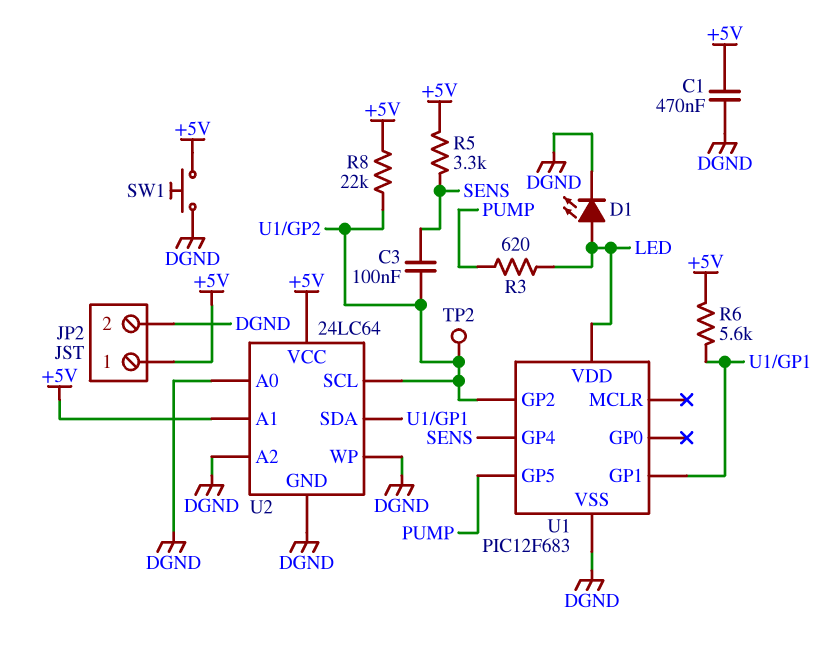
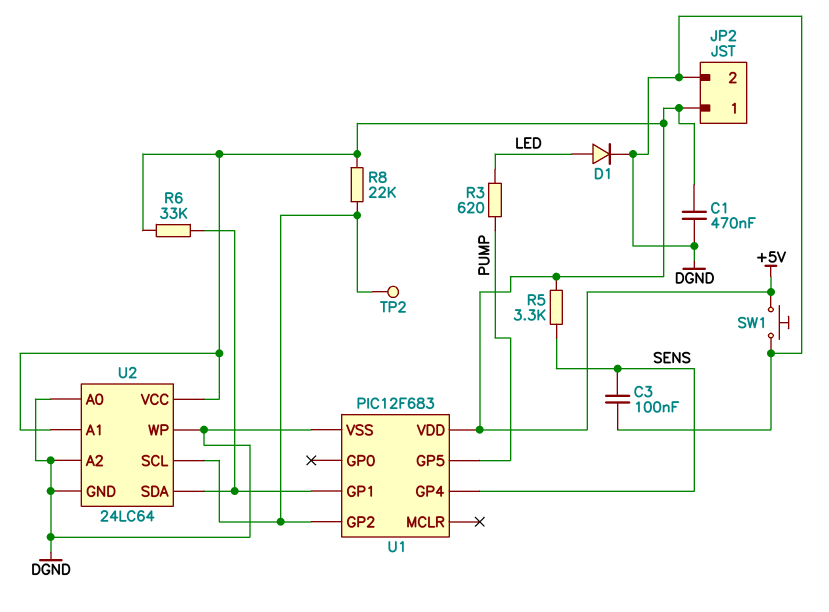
C3: 100nF (SENS, U1/GP2) -> 100nF (DGND, SENS)
D1: LED (A LED, K DGND) -> diode (A LED, K DGND)
R6: 5.6k (+5V, U1/GP1) -> 33k (+5V, U1/GP1)
U1 pin VDD: LED -> +5V

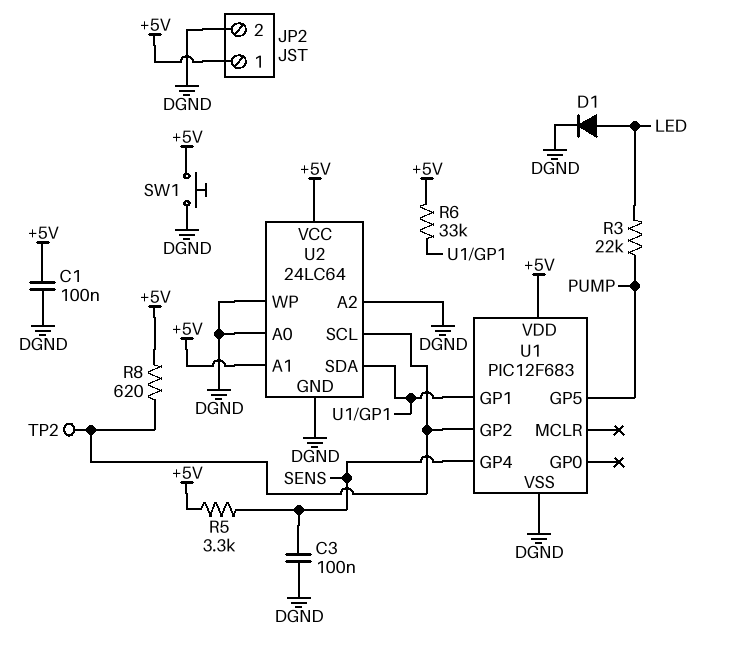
C1: 470nF (+5V, DGND) -> 100nF (+5V, DGND)
R3: 620 (LED, PUMP) -> 22k (LED, PUMP)
R8: 22k (+5V, U1/GP2) -> 620 (+5V, U1/GP2)

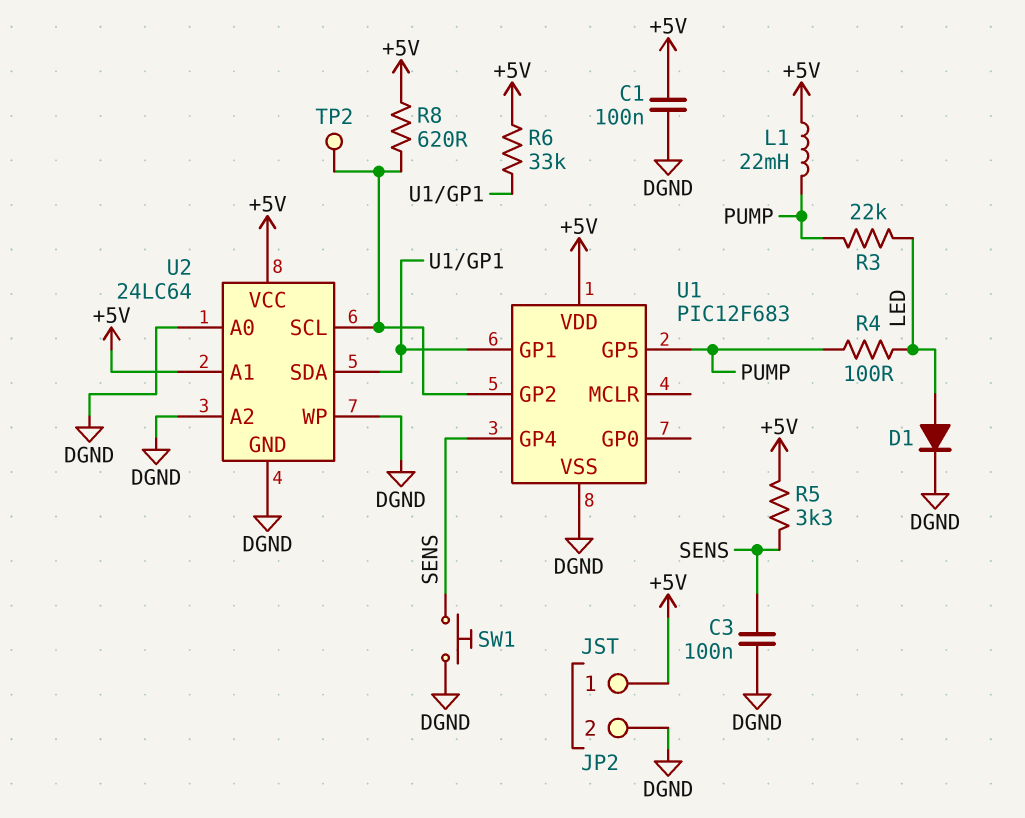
L1: none -> 22mH (+5V, PUMP)
R4: none -> 100 (LED, PUMP)
SW1: button (+5V, DGND) -> button (DGND, SENS)

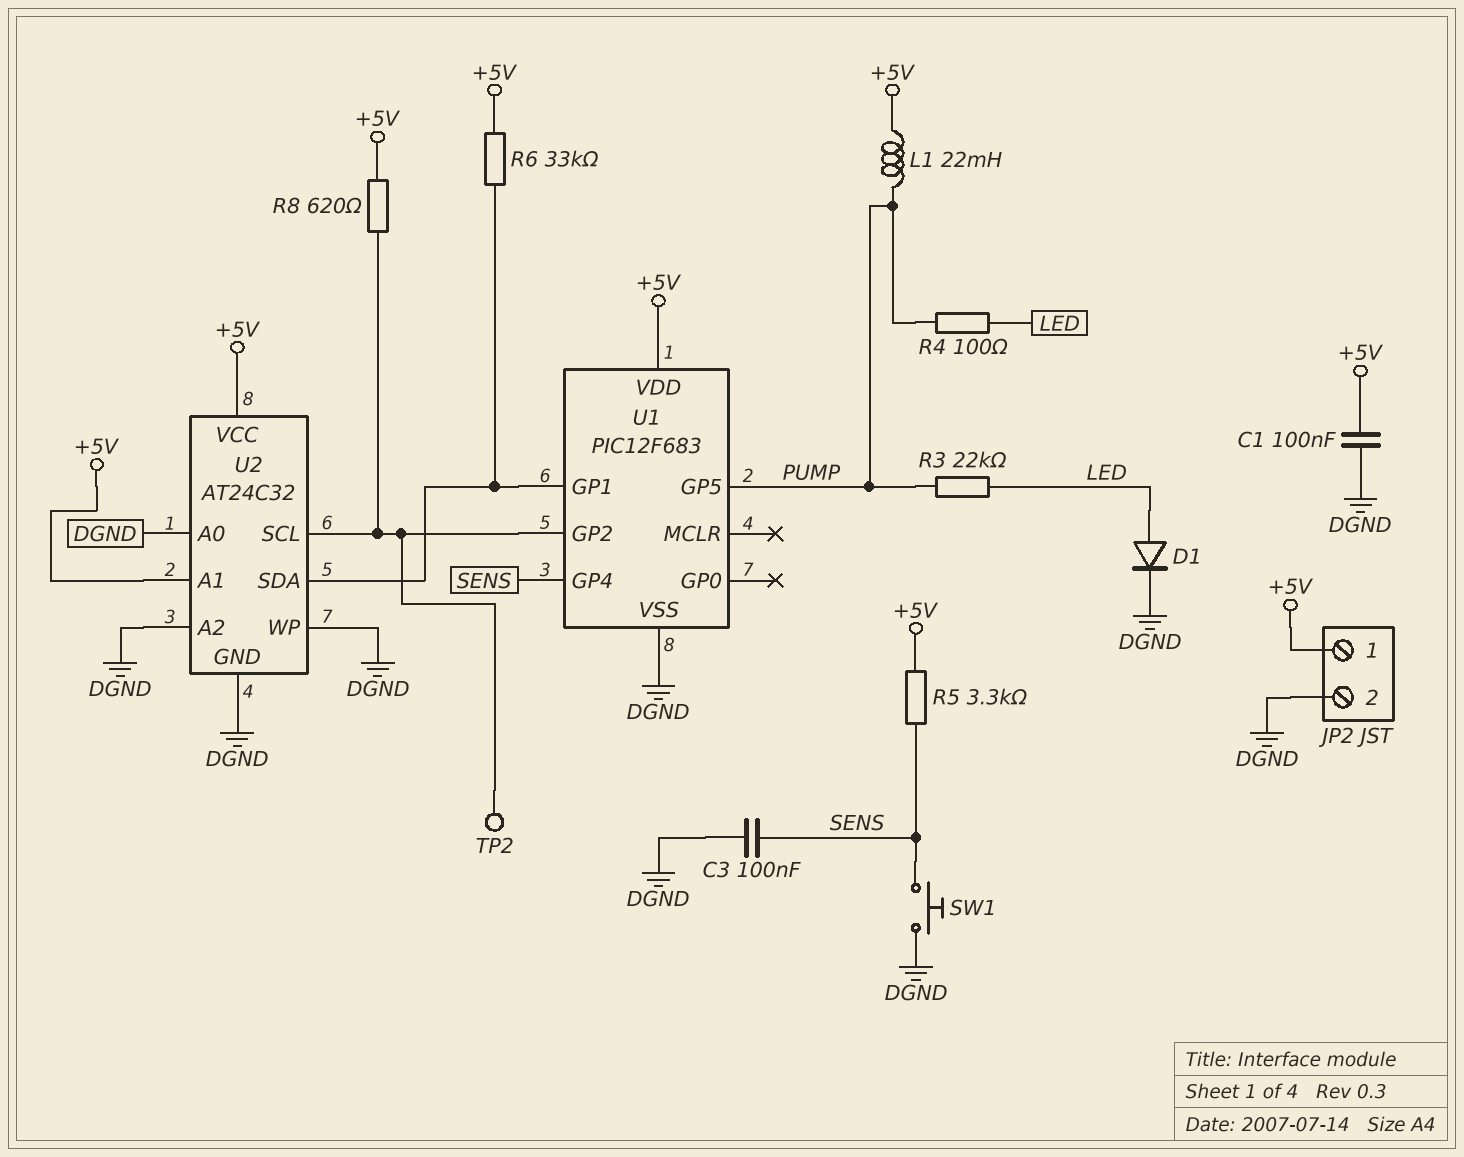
U2: 24LC64 -> AT24C32

